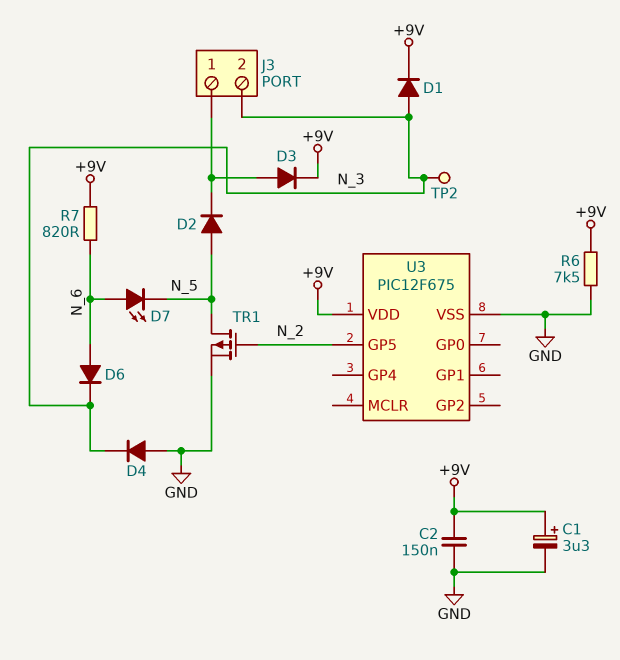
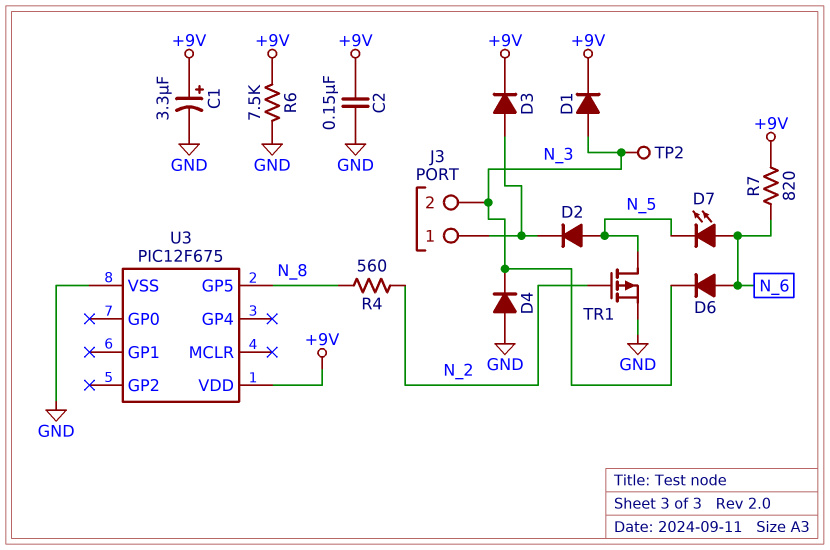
R4: none -> 560 (N_2, N_8)
U3 pin GP5: N_2 -> N_8

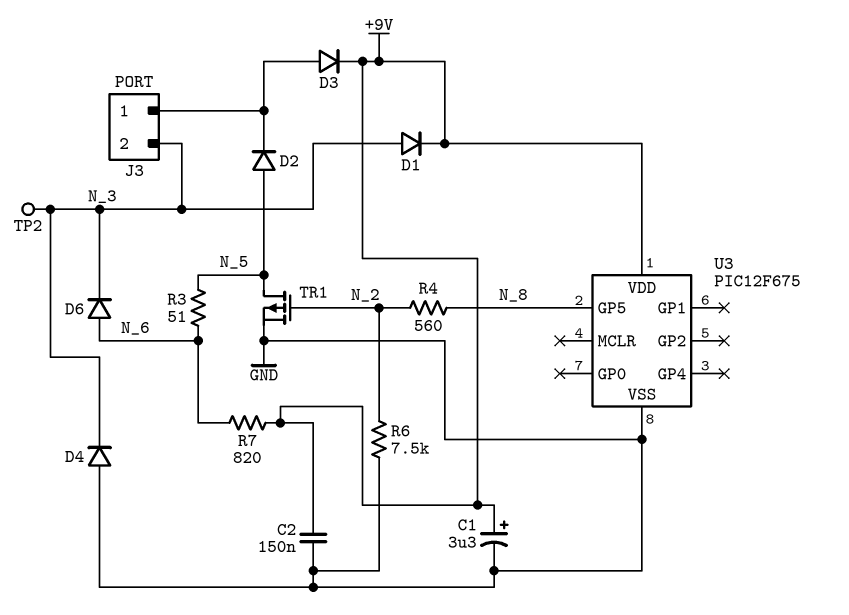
D7: LED (A N_6, K N_5) -> none
R3: none -> 51 (N_5, N_6)
R6: 7.5k (+9V, GND) -> 7.5k (GND, N_2)

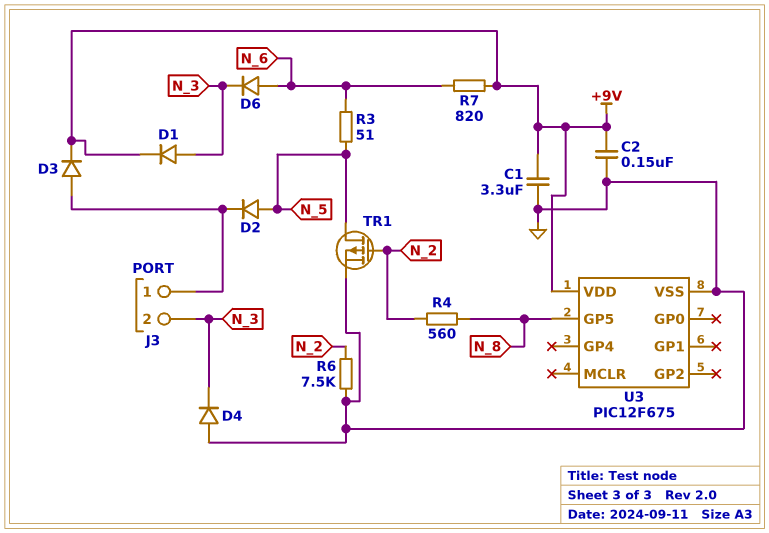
C1: 3.3uF (plus +9V, minus GND) -> 3.3uF (+9V, GND)
TP2: test point (N_3) -> none

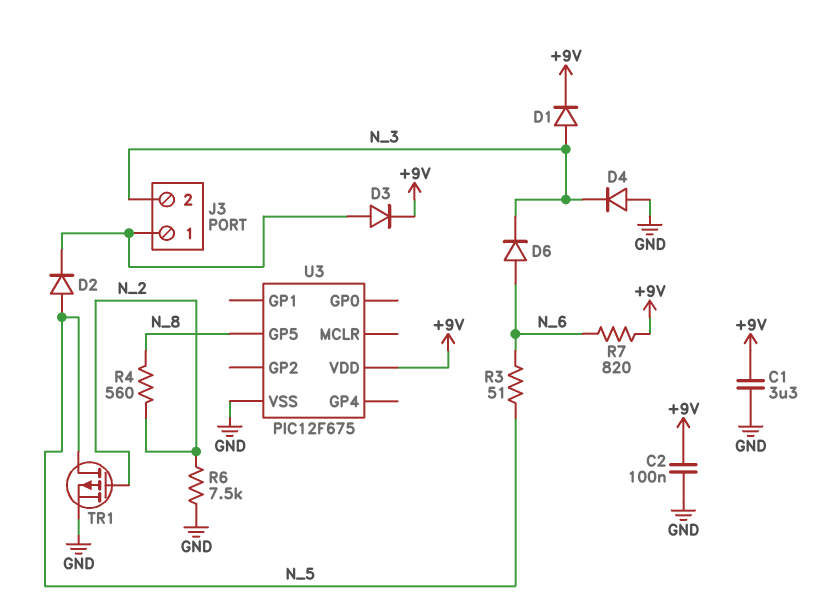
C2: 150nF (+9V, GND) -> 100nF (+9V, GND)

